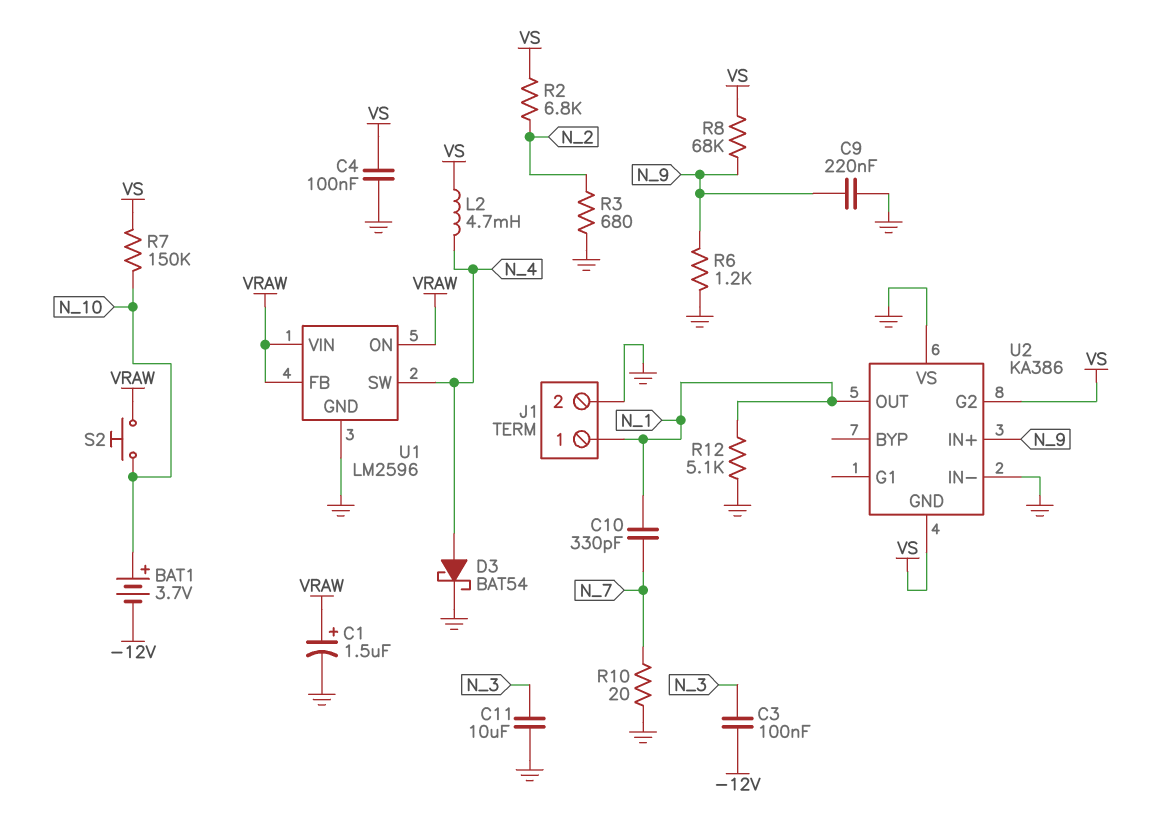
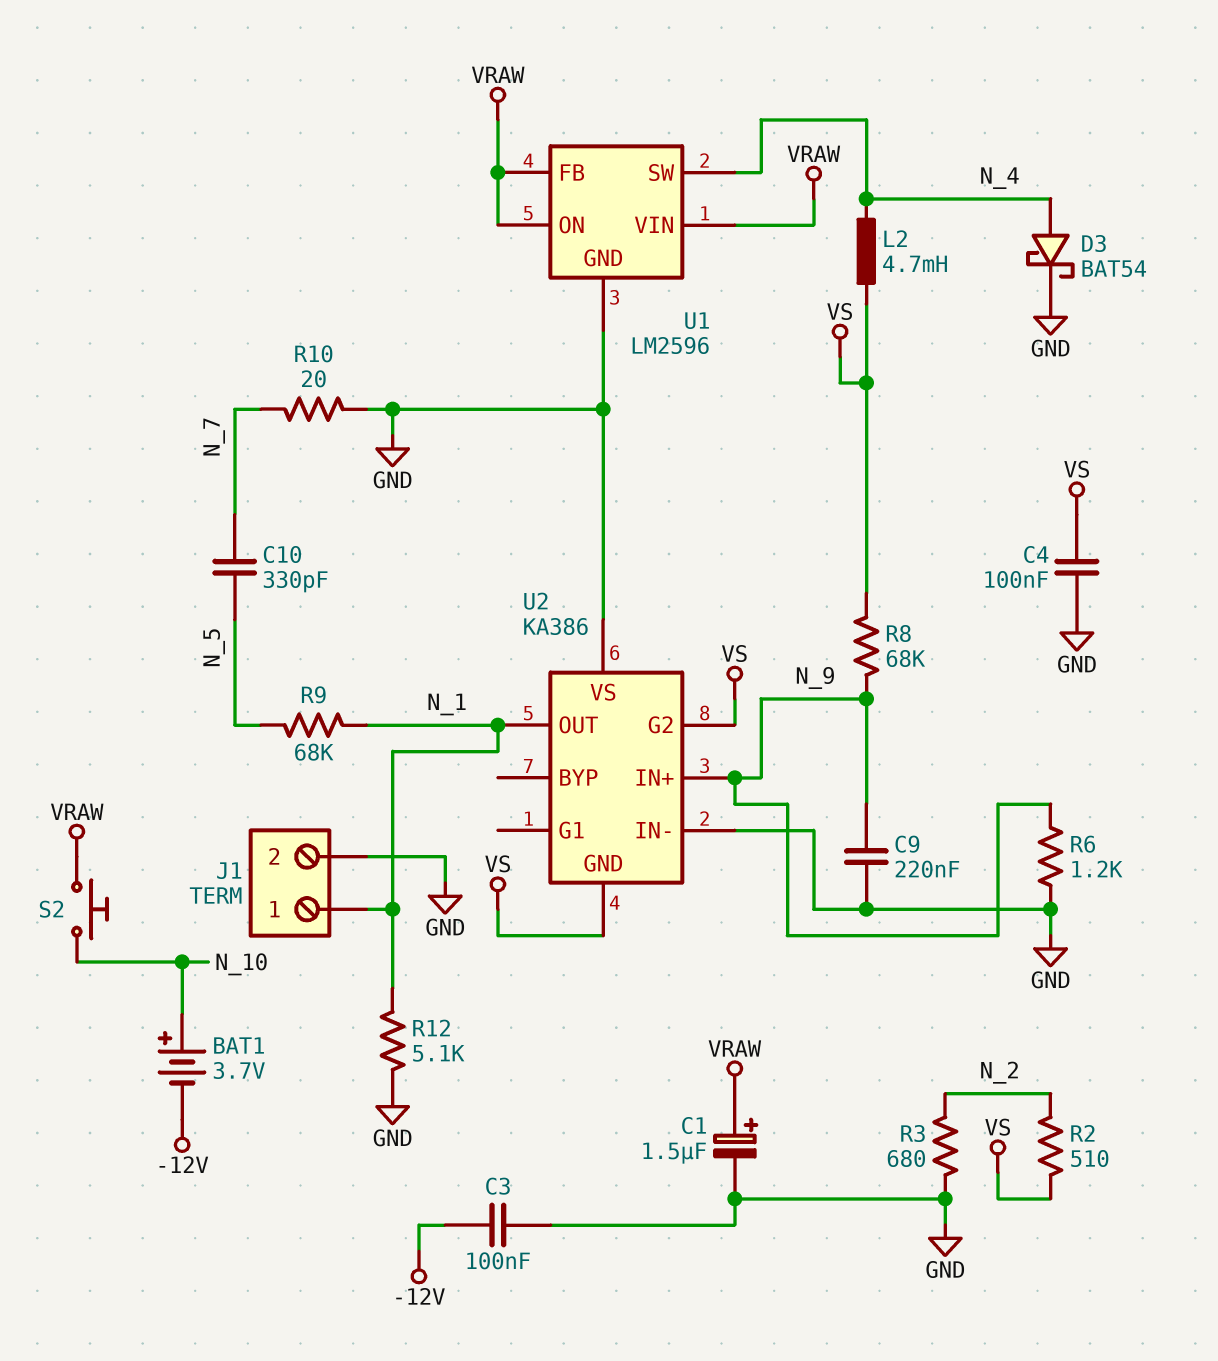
C3: 100nF (-12V, N_3) -> 100nF (-12V, GND)
C10: 330pF (N_1, N_7) -> 330pF (N_5, N_7)
C11: 10uF (GND, N_3) -> none
R2: 6.8k (N_2, VS) -> 510 (N_2, VS)
R7: 150k (N_10, VS) -> none
R9: none -> 68k (N_1, N_5)

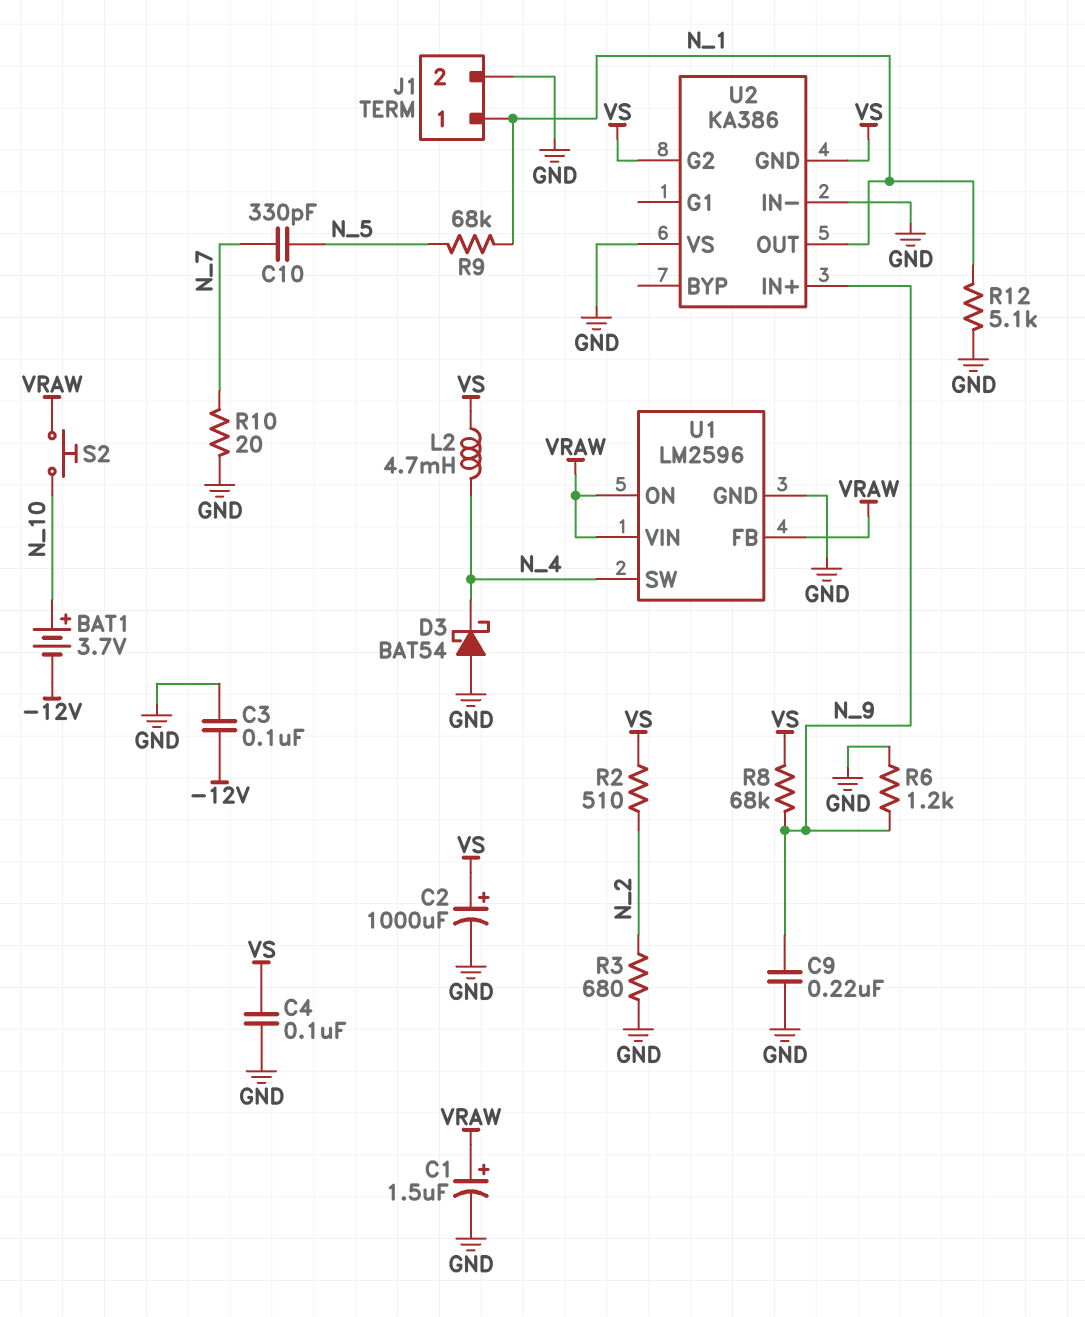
C2: none -> 1000uF (plus VS, minus GND)
D3: schottky BAT54 (A N_4, K GND) -> schottky BAT54 (A GND, K N_4)

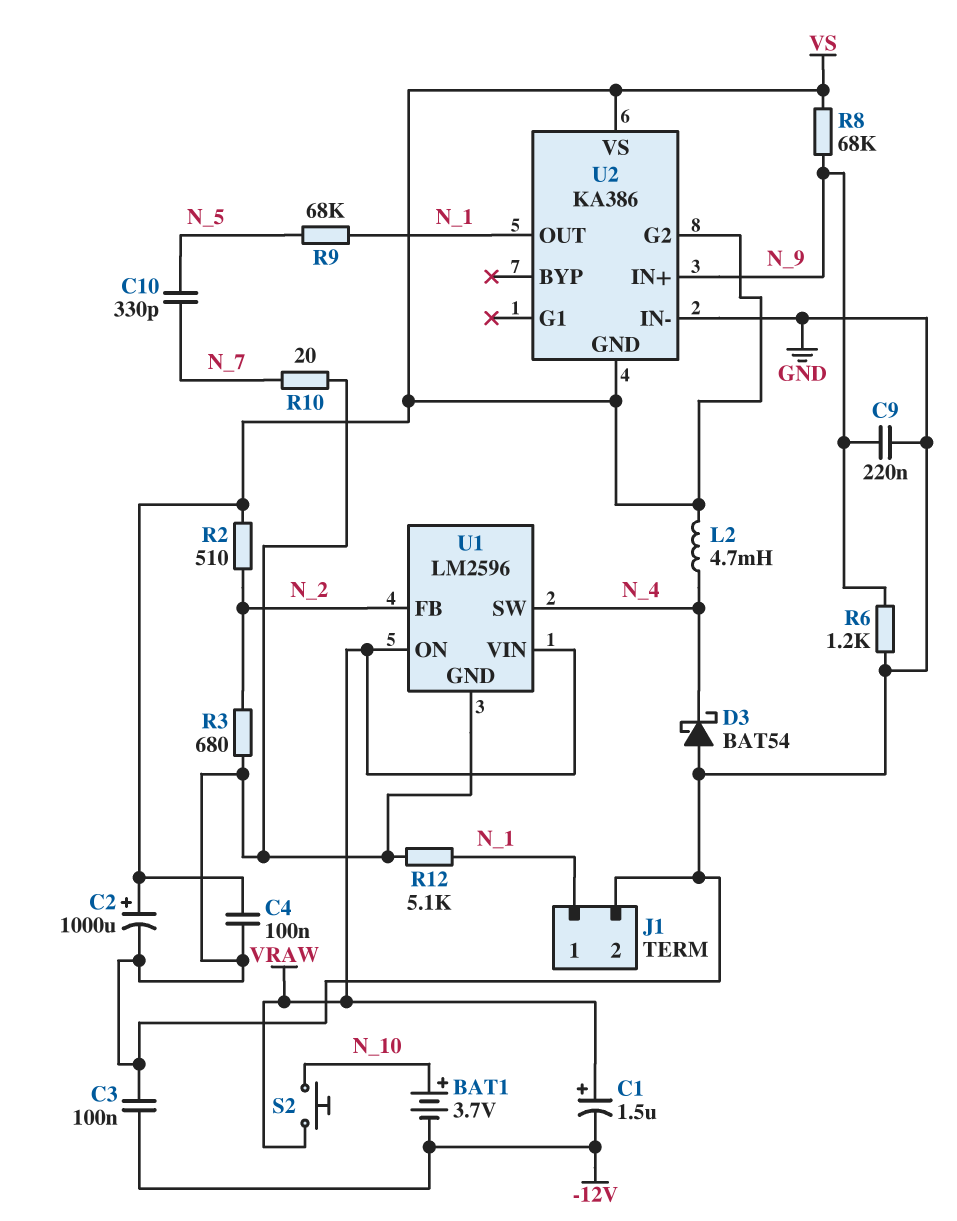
C1: 1.5uF (plus VRAW, minus GND) -> 1.5uF (plus VRAW, minus -12V)
U1 pin FB: VRAW -> N_2
U2 pin VS: GND -> VS

